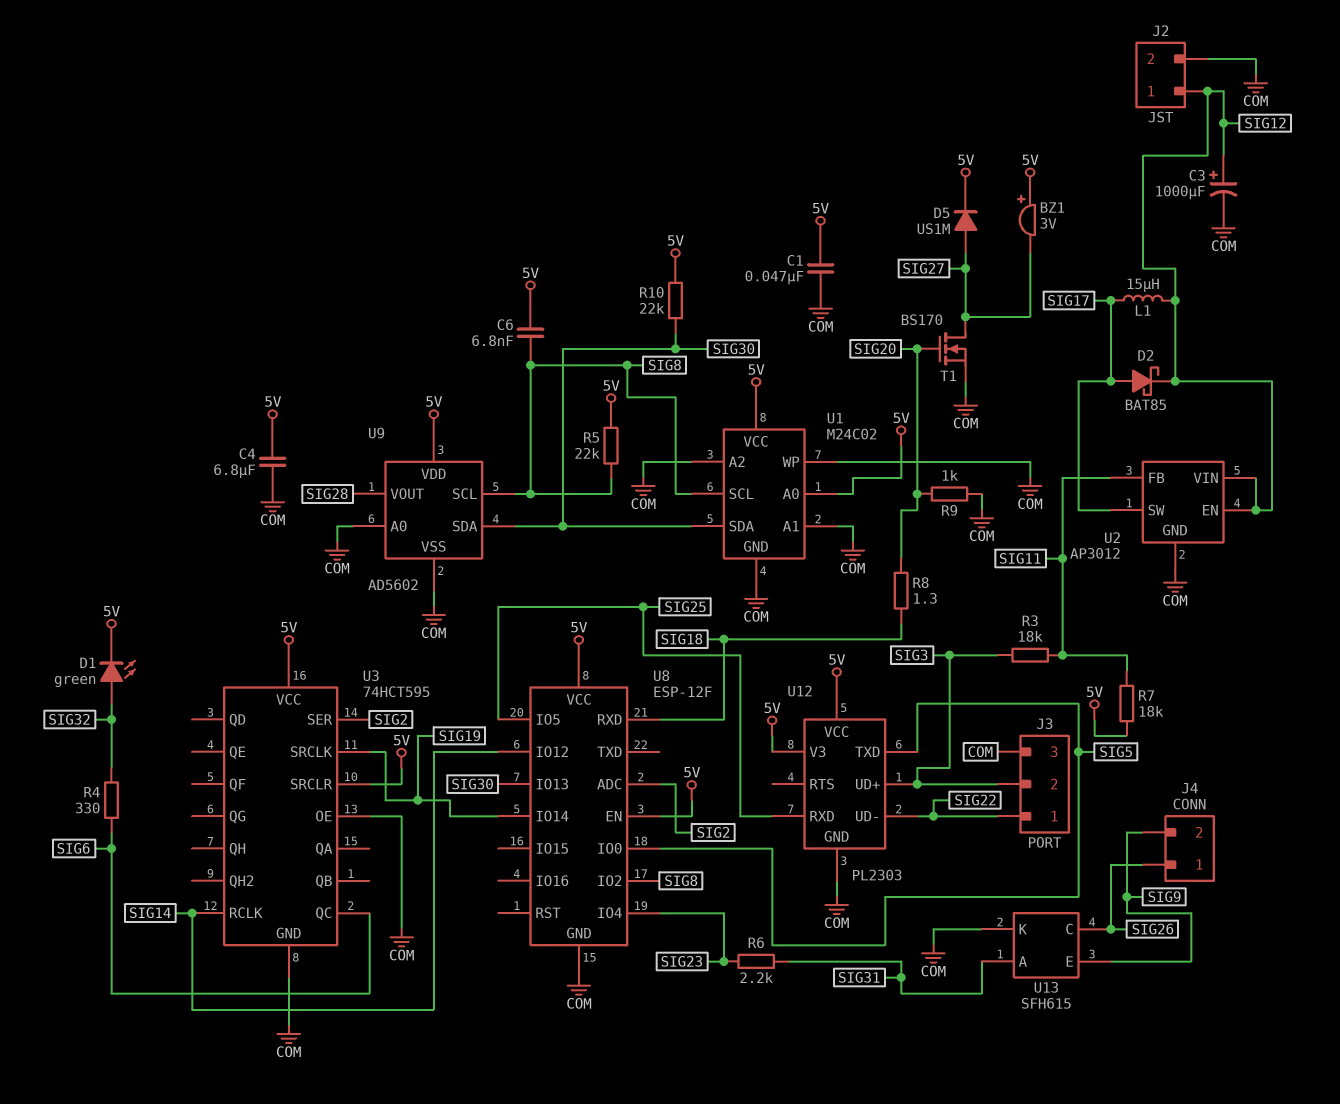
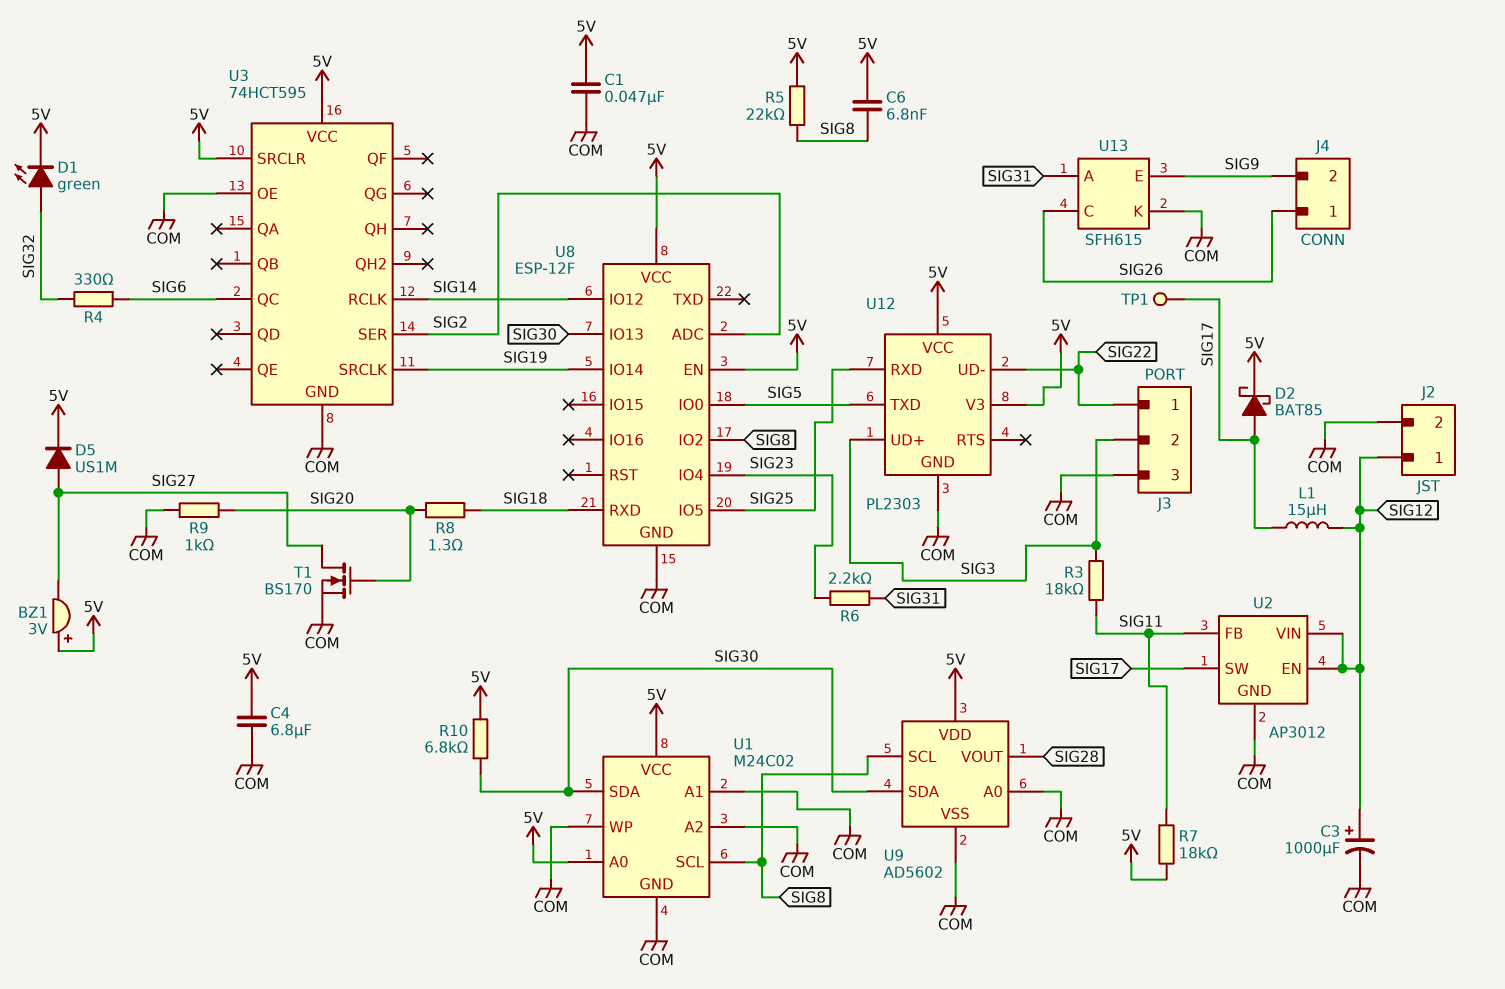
D2: schottky BAT85 (A SIG17, K SIG12) -> schottky BAT85 (A SIG17, K 5V)
R10: 22k (5V, SIG30) -> 6.8k (5V, SIG30)
TP1: none -> test point (SIG17)

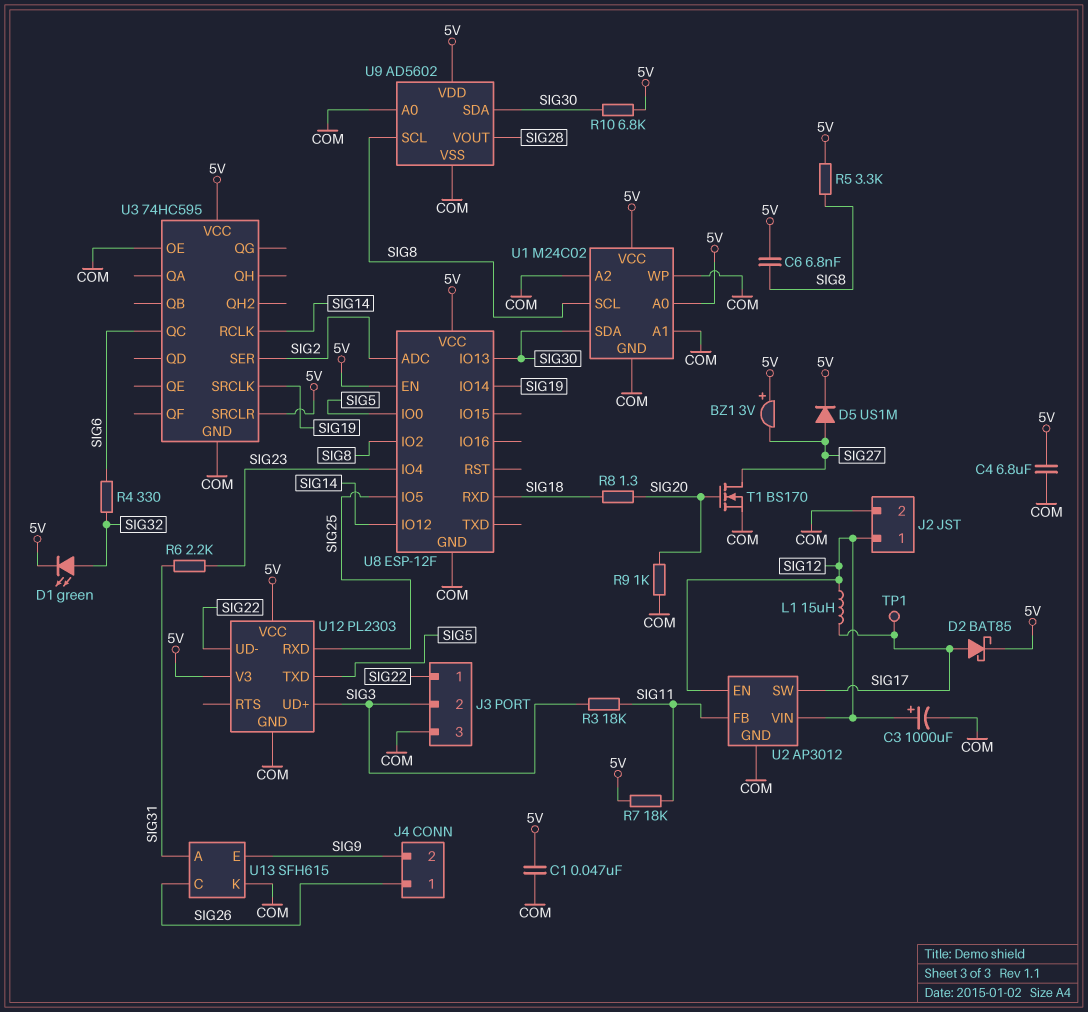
R5: 22k (5V, SIG8) -> 3.3k (5V, SIG8)
U3: 74HCT595 -> 74HC595

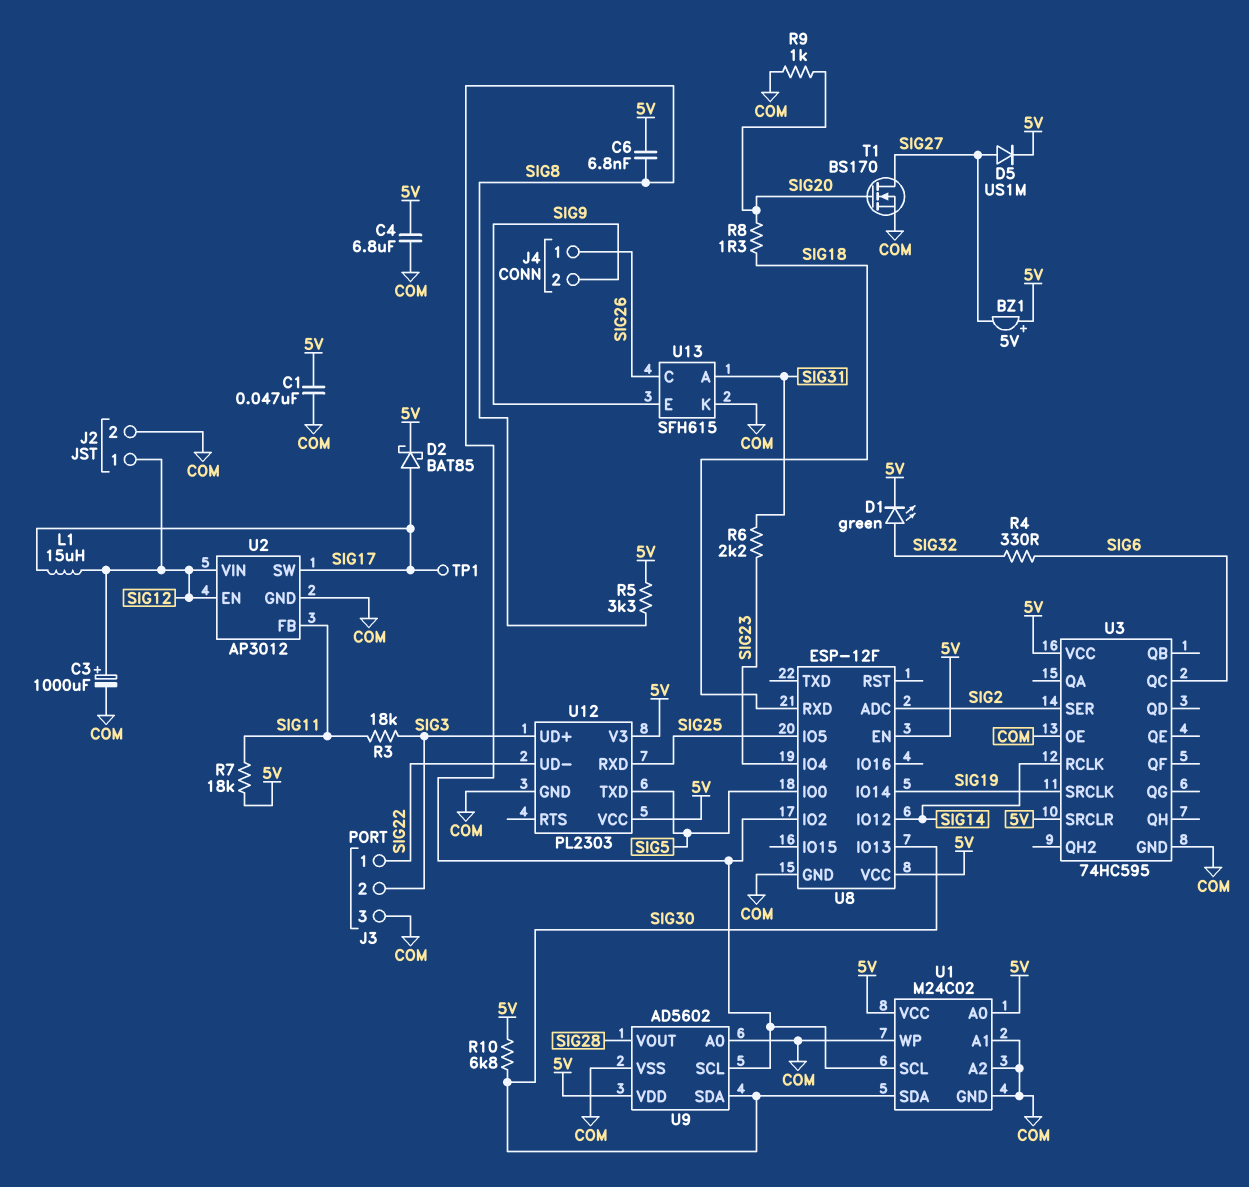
BZ1: buzzer 3V (plus 5V, minus SIG27) -> buzzer 5V (plus 5V, minus SIG27)

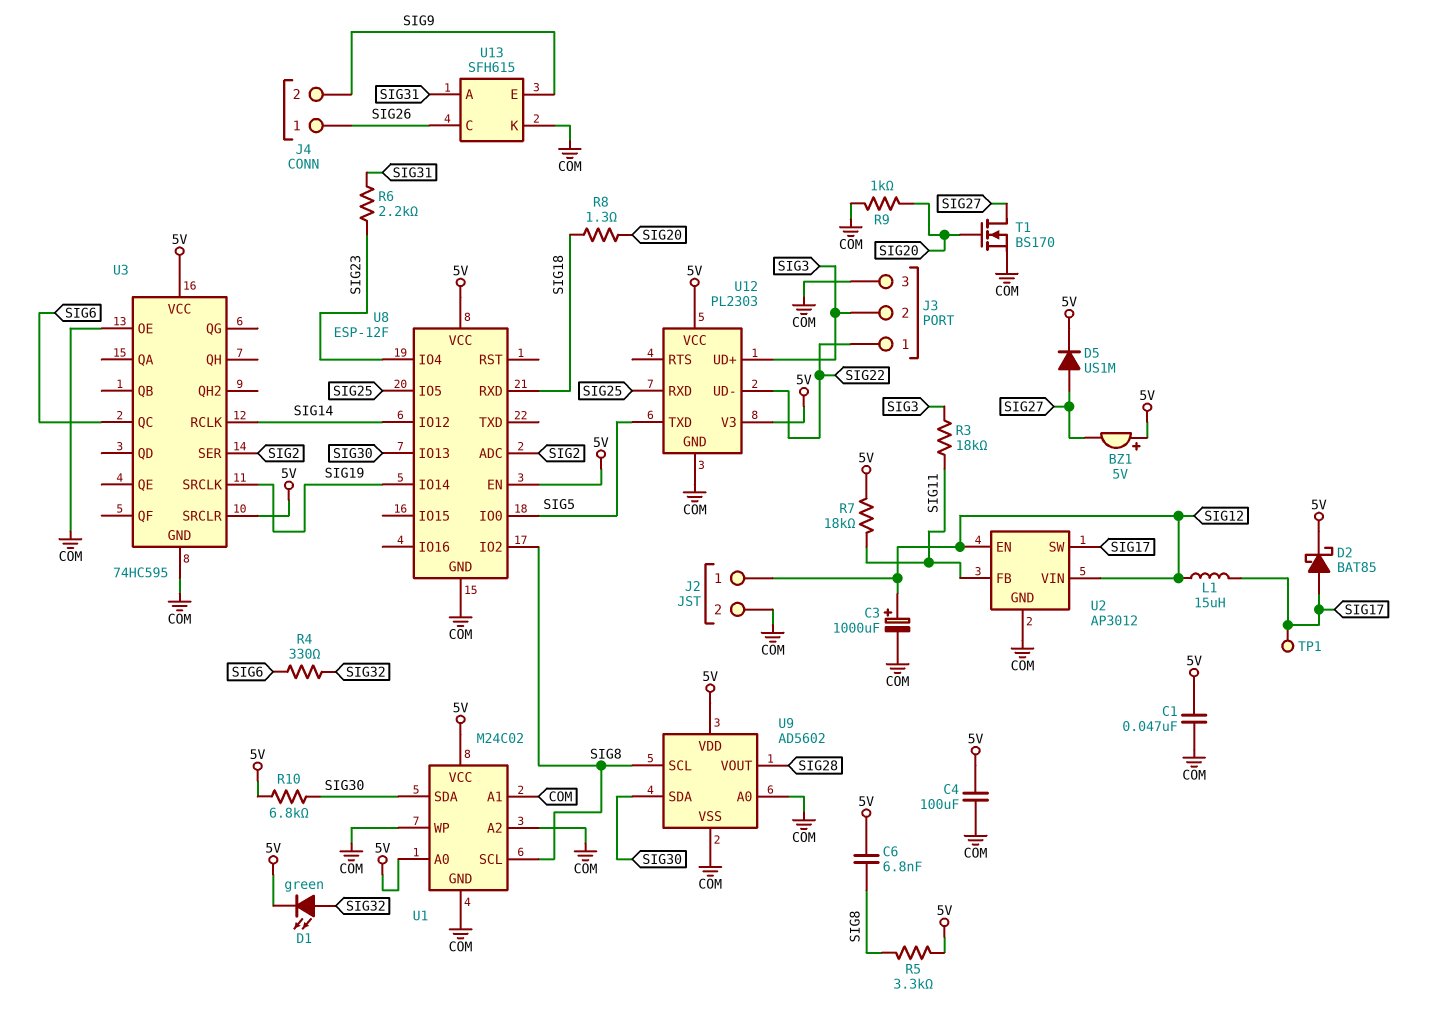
C4: 6.8uF (5V, COM) -> 100uF (5V, COM)

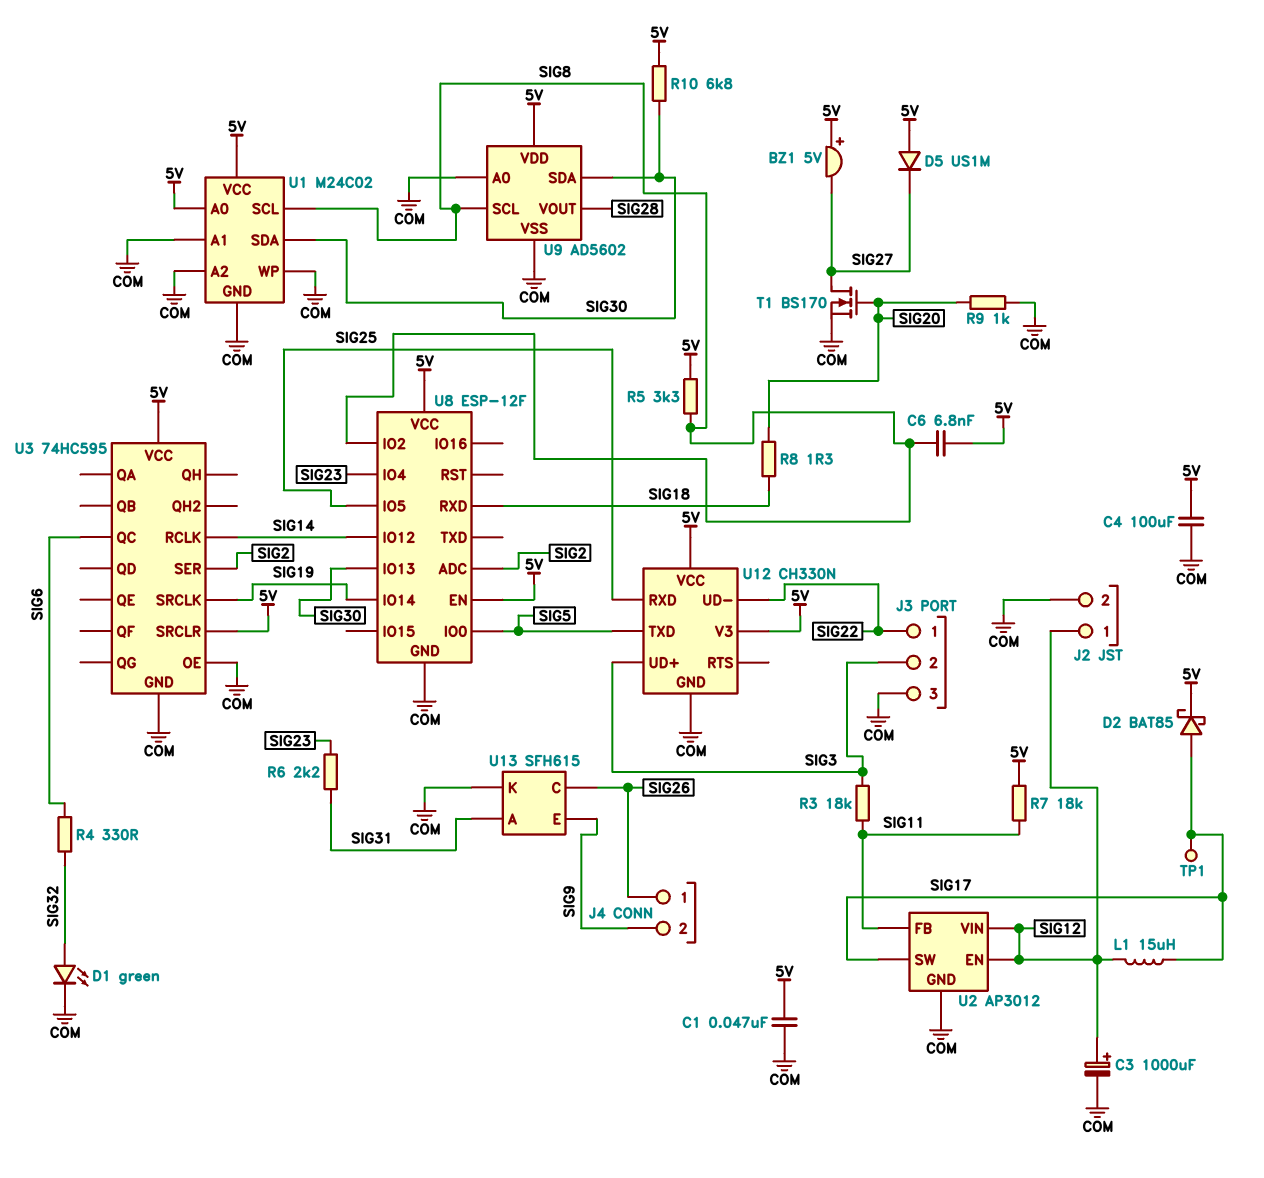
D1: LED green (A SIG32, K 5V) -> LED green (A SIG32, K COM)
D5: diode US1M (A SIG27, K 5V) -> diode US1M (A 5V, K SIG27)
U12: PL2303 -> CH330N

